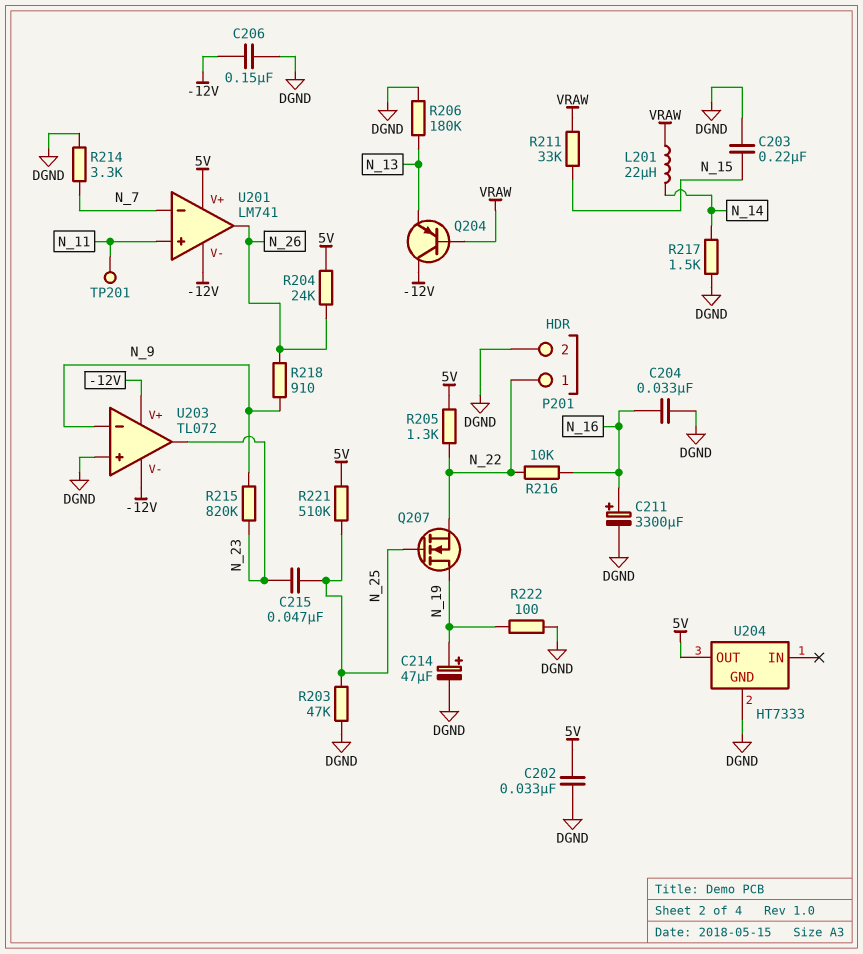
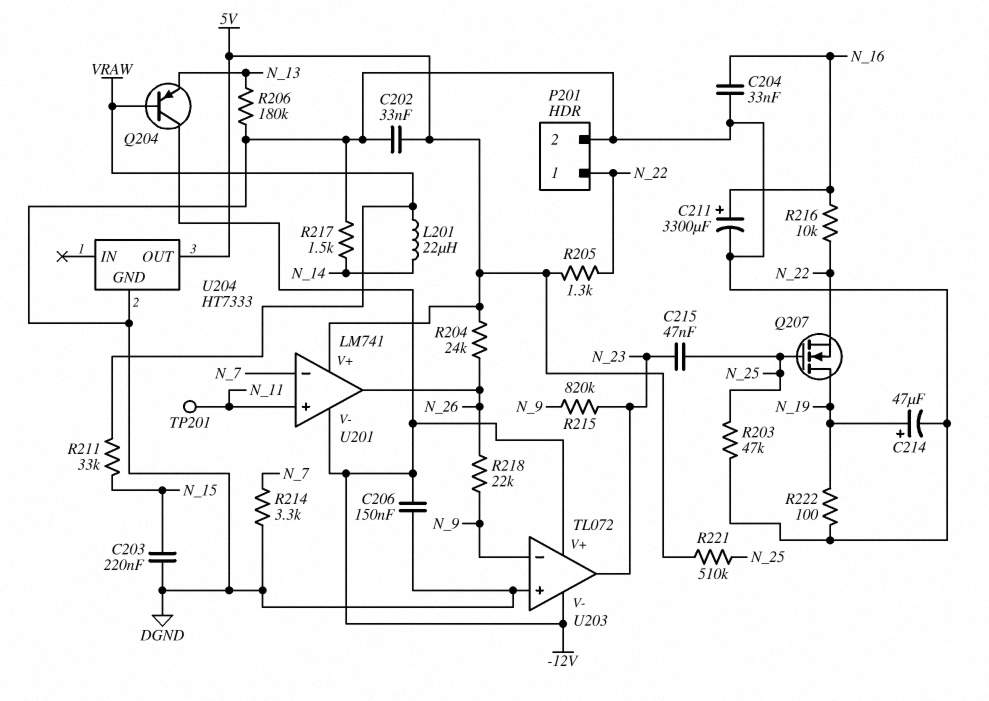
R218: 910 (N_9, N_26) -> 22k (N_9, N_26)

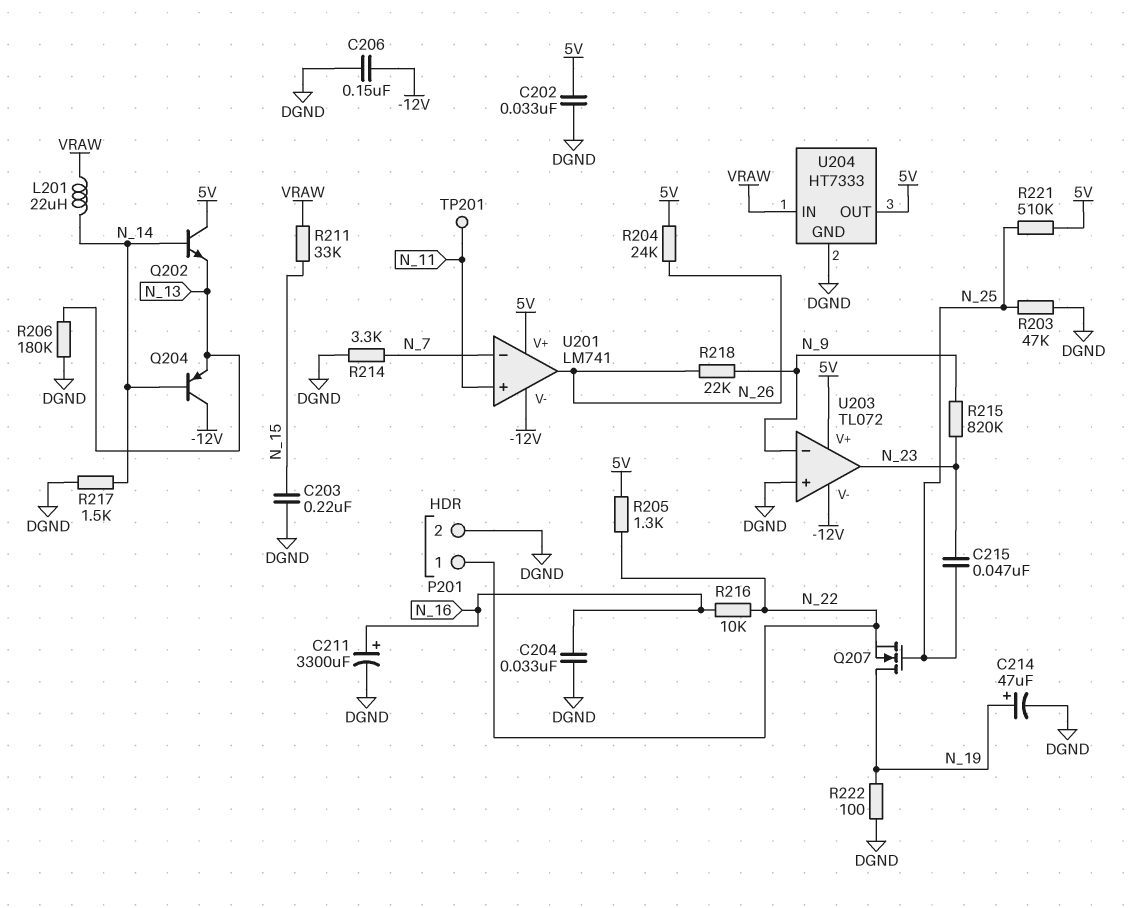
Q202: none -> NPN (B N_14, C 5V, E N_13)
Q204: PNP (B VRAW, C -12V, E N_13) -> PNP (B N_14, C -12V, E N_13)
U203 pin V+: -12V -> 5V
U204 pin IN: none -> VRAW

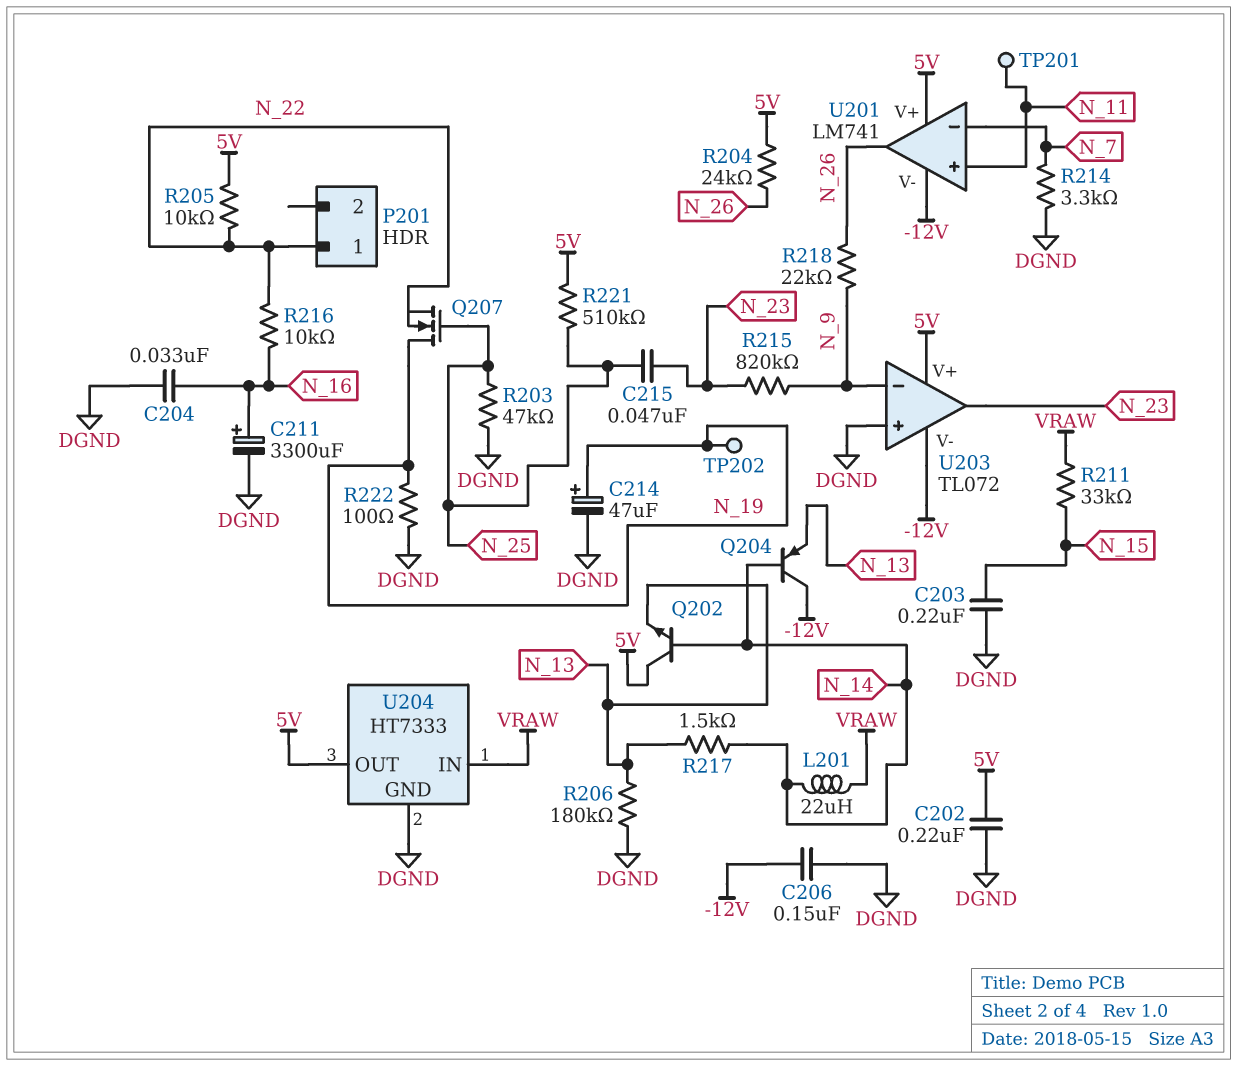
C202: 33nF (5V, DGND) -> 220nF (5V, DGND)
P201 pin 2: DGND -> none
R205: 1.3k (5V, N_22) -> 10k (5V, N_22)
R217: 1.5k (DGND, N_14) -> 1.5k (N_13, N_14)
TP202: none -> test point (N_19)

